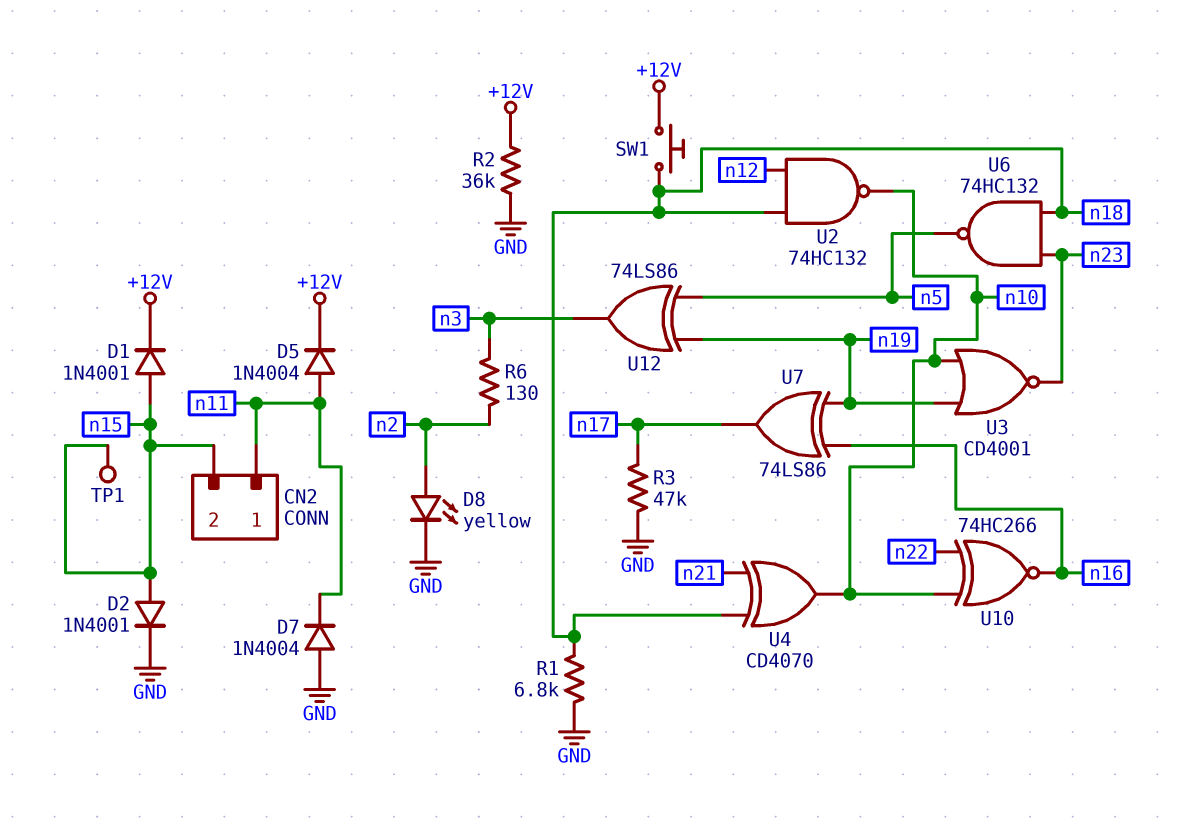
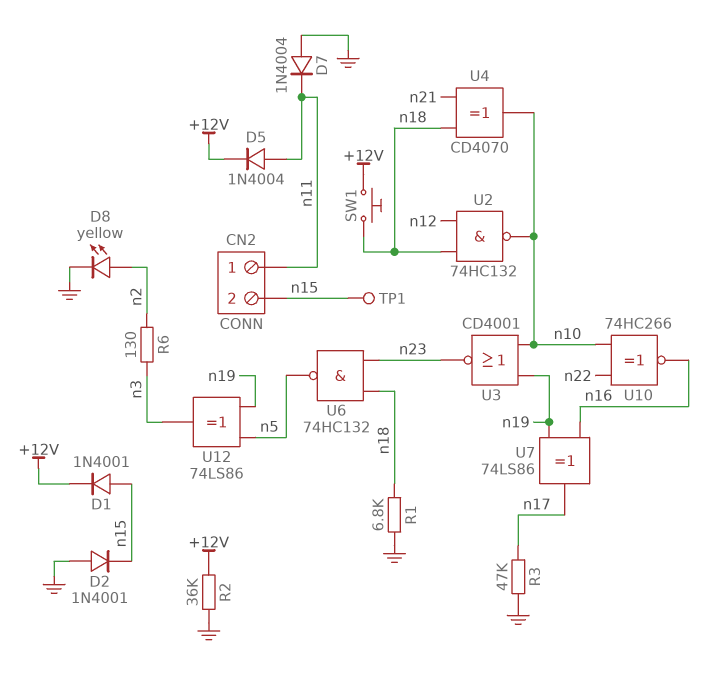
D2: diode 1N4001 (A n15, K GND) -> diode 1N4001 (A GND, K n15)

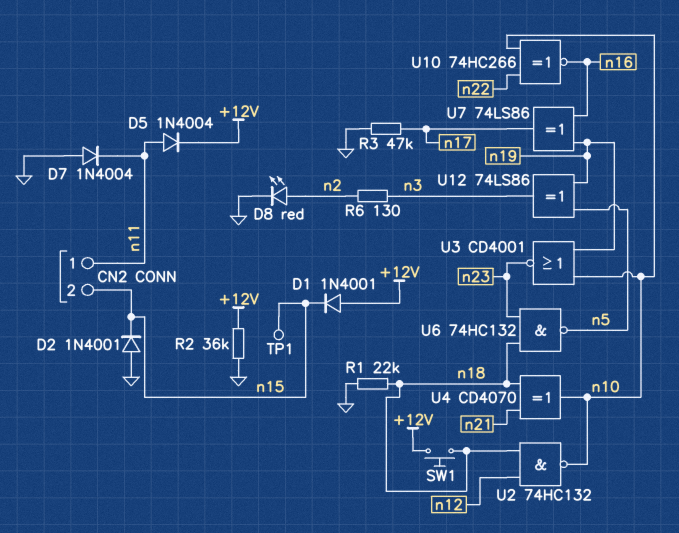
D1: diode 1N4001 (A n15, K +12V) -> diode 1N4001 (A +12V, K n15)
D8: LED yellow (A n2, K GND) -> LED red (A n2, K GND)
R1: 6.8k (GND, n18) -> 22k (GND, n18)

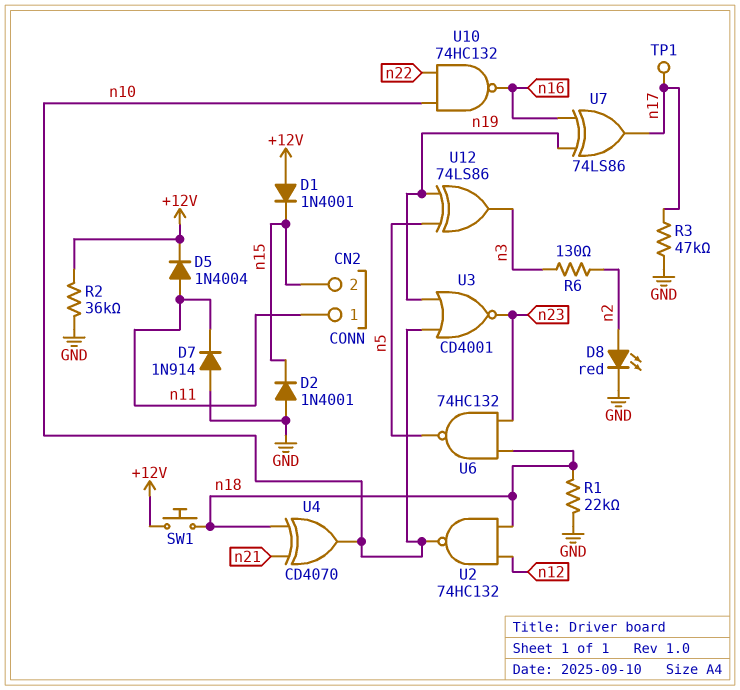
D7: diode 1N4004 (A GND, K n11) -> diode 1N914 (A GND, K n11)
TP1: test point (n15) -> test point (n17)
U10: XNOR 74HC266 (in n10, in n22, out n16) -> NAND 74HC132 (in n10, in n22, out n16)

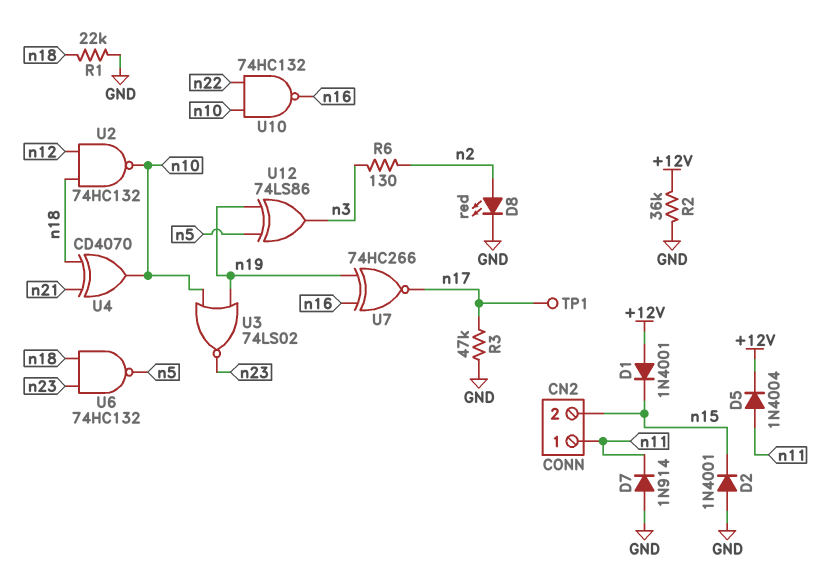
SW1: button (+12V, n18) -> none
U3: NOR CD4001 (in n10, in n19, out n23) -> NOR 74LS02 (in n10, in n19, out n23)
U7: XOR 74LS86 (in n16, in n19, out n17) -> XNOR 74HC266 (in n16, in n19, out n17)

